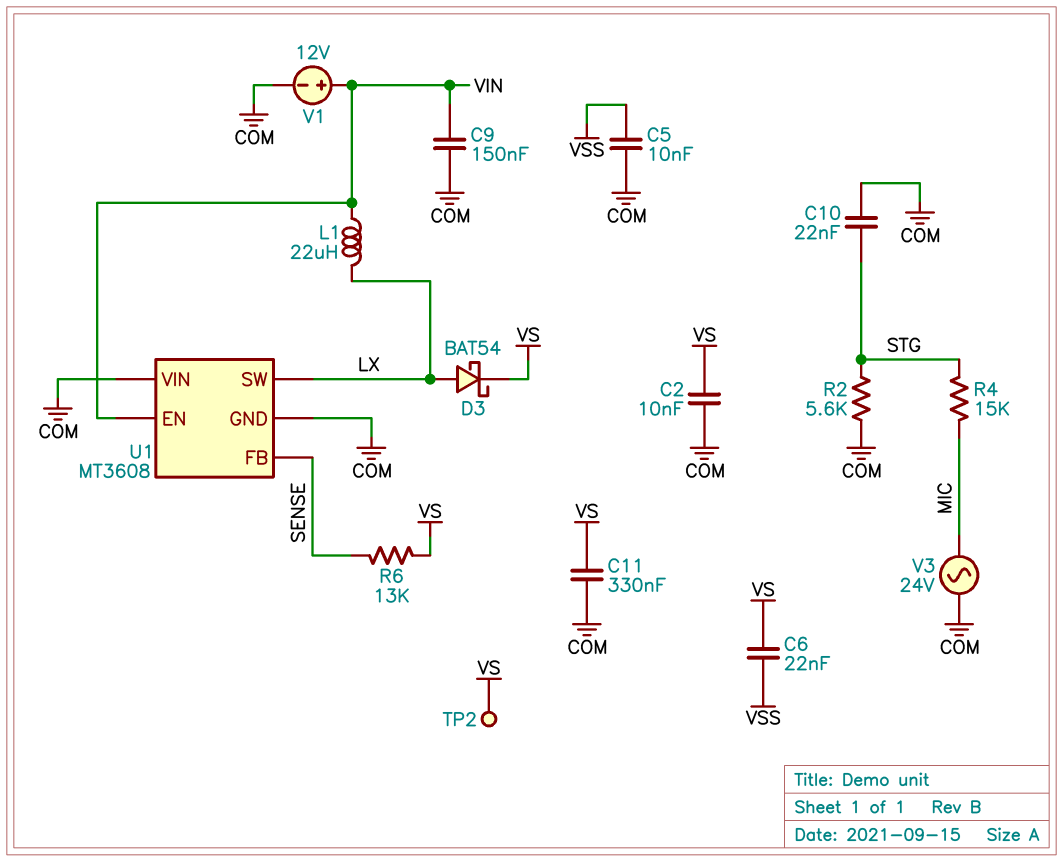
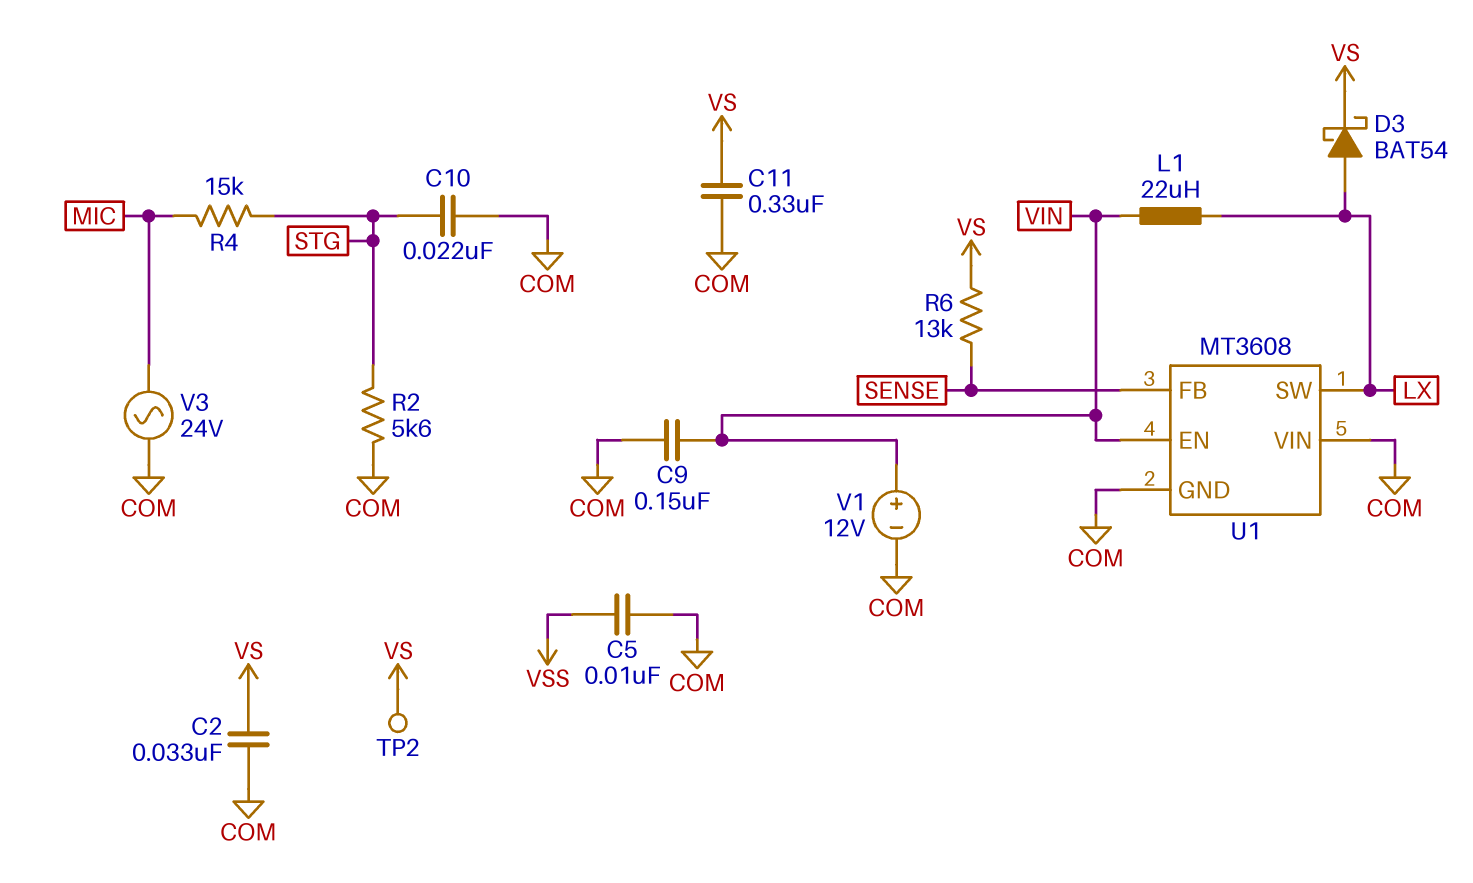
C2: 10nF (COM, VS) -> 33nF (COM, VS)
C6: 22nF (VS, VSS) -> none

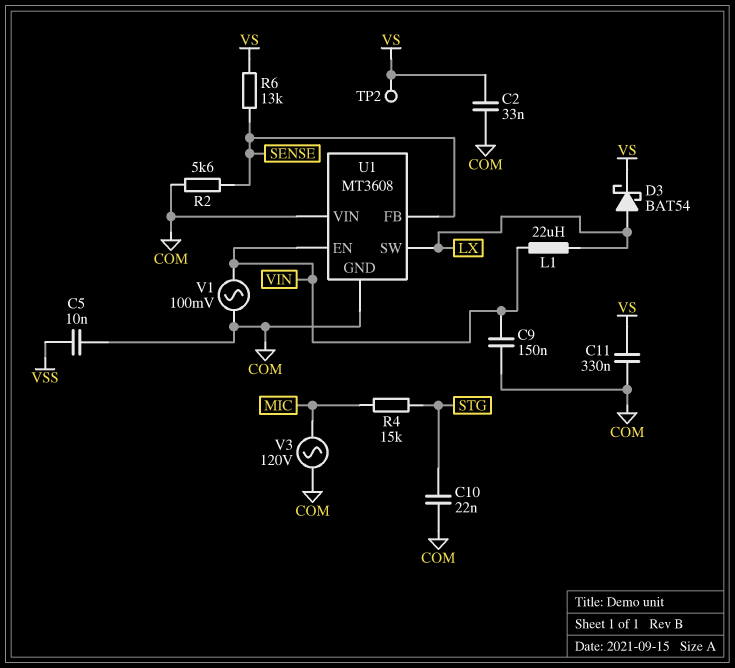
R2: 5.6k (COM, STG) -> 5.6k (COM, SENSE)
V1: 12V (plus VIN, minus COM) -> AC 100mV (COM, VIN)
V3: AC 24V (COM, MIC) -> AC 120V (COM, MIC)

